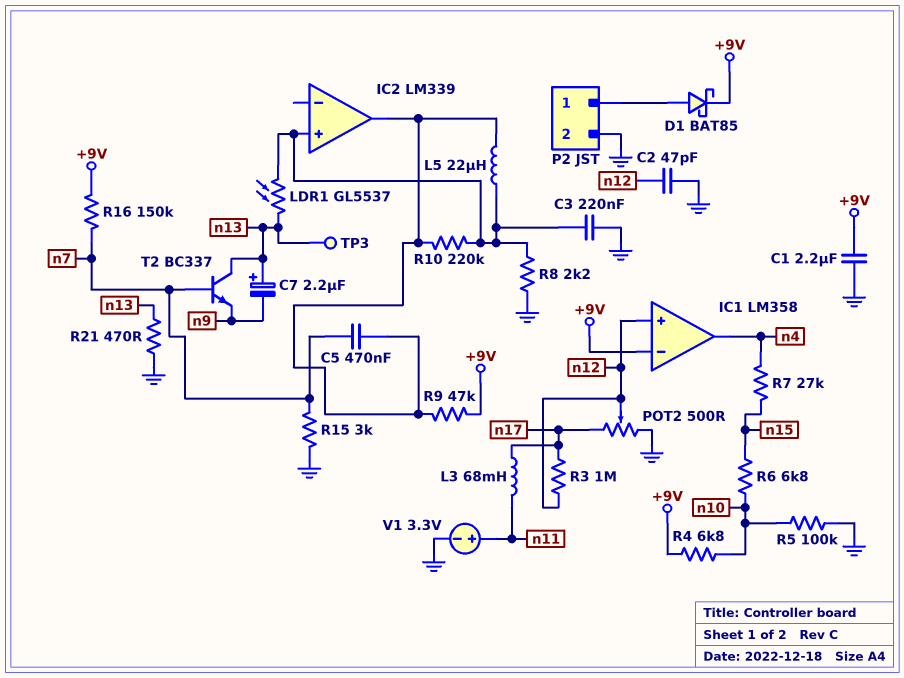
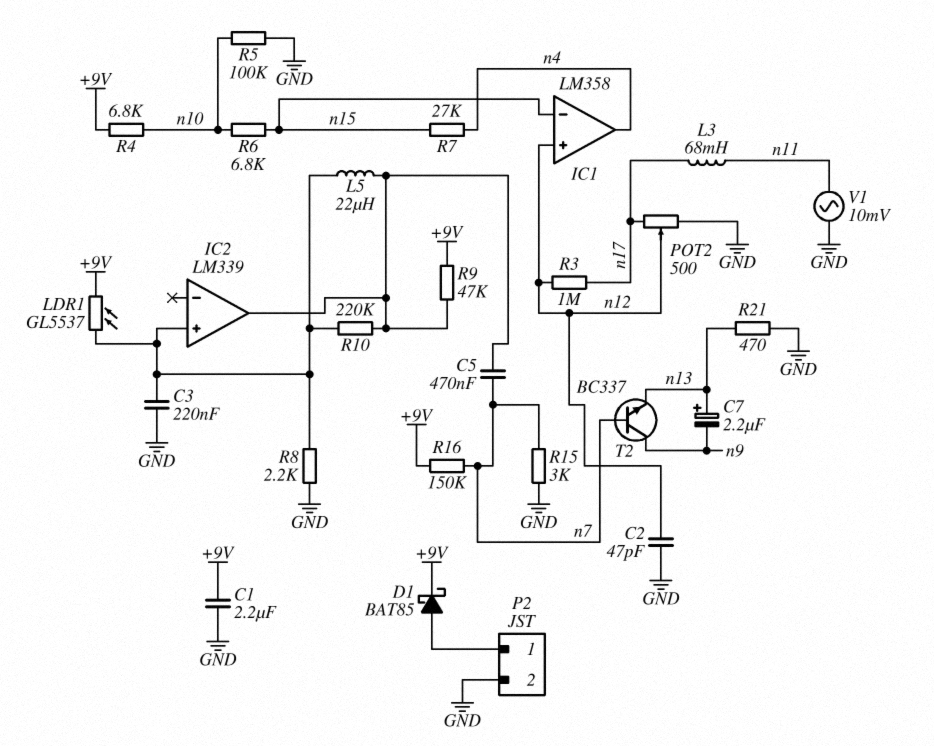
IC1 pin in-: +9V -> n15
LDR1: GL5537 (IC2/in+, n13) -> GL5537 (+9V, IC2/in+)
T2: NPN BC337 (B n7, C n13, E n9) -> NPN BC337 (B n7, C n9, E n13)
TP3: test point (n13) -> none
V1: 3.3V (plus n11, minus GND) -> AC 10mV (GND, n11)

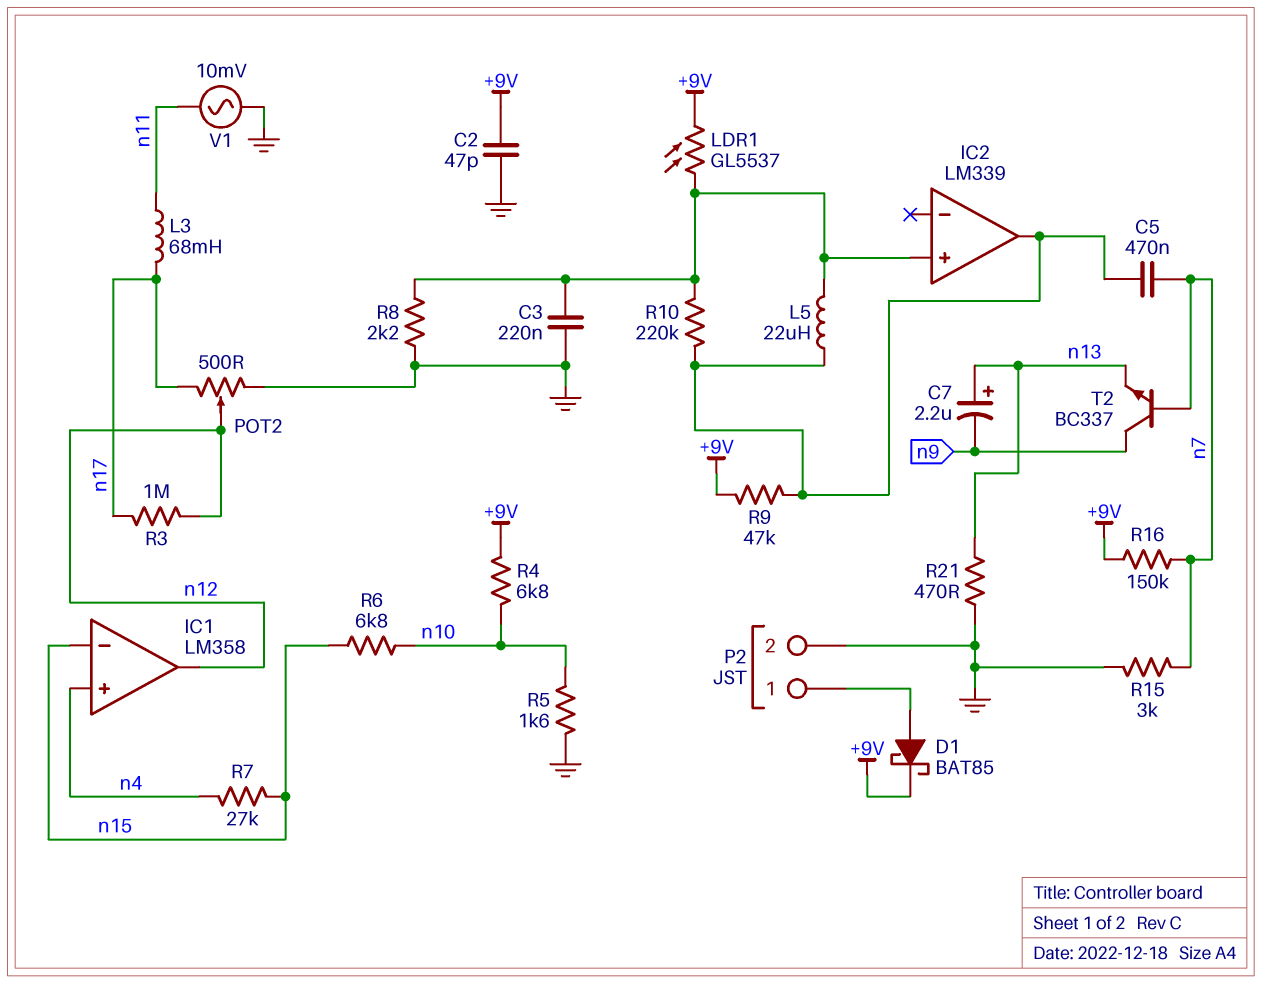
C1: 2.2uF (+9V, GND) -> none
C2: 47pF (GND, n12) -> 47pF (+9V, GND)
IC1 pin in+: n12 -> n4
IC1 pin out: n4 -> n12
R5: 100k (GND, n10) -> 1.6k (GND, n10)

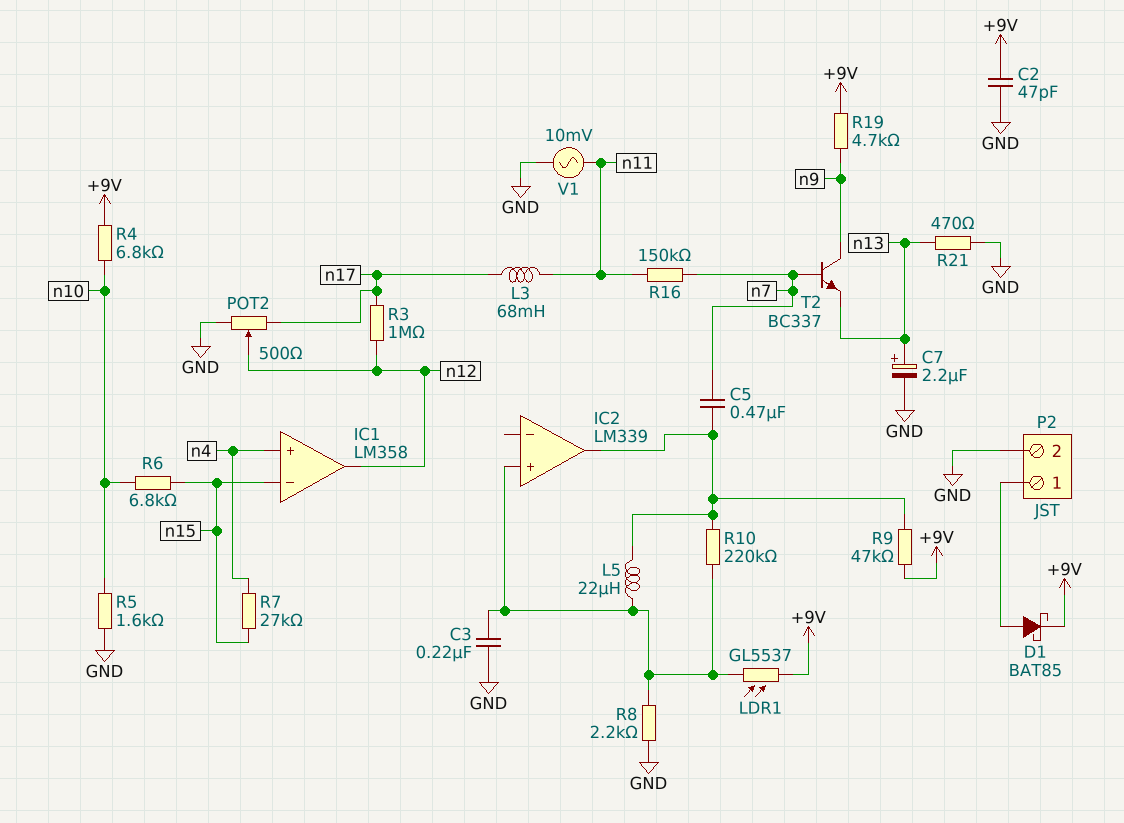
C7: 2.2uF (plus n13, minus n9) -> 2.2uF (plus n13, minus GND)
R15: 3k (GND, n7) -> none
R16: 150k (+9V, n7) -> 150k (n7, n11)
R19: none -> 4.7k (+9V, n9)

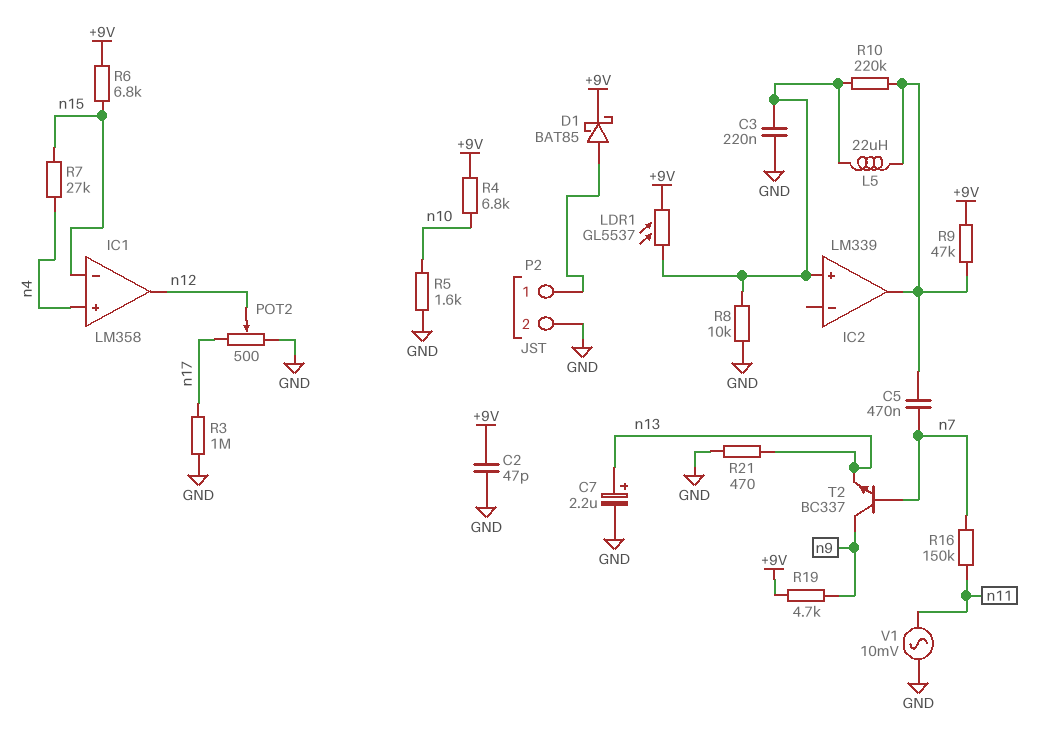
L3: 68mH (n11, n17) -> none
R3: 1M (n12, n17) -> 1M (GND, n17)
R6: 6.8k (n10, n15) -> 6.8k (+9V, n15)
R8: 2.2k (GND, IC2/in+) -> 10k (GND, IC2/in+)

